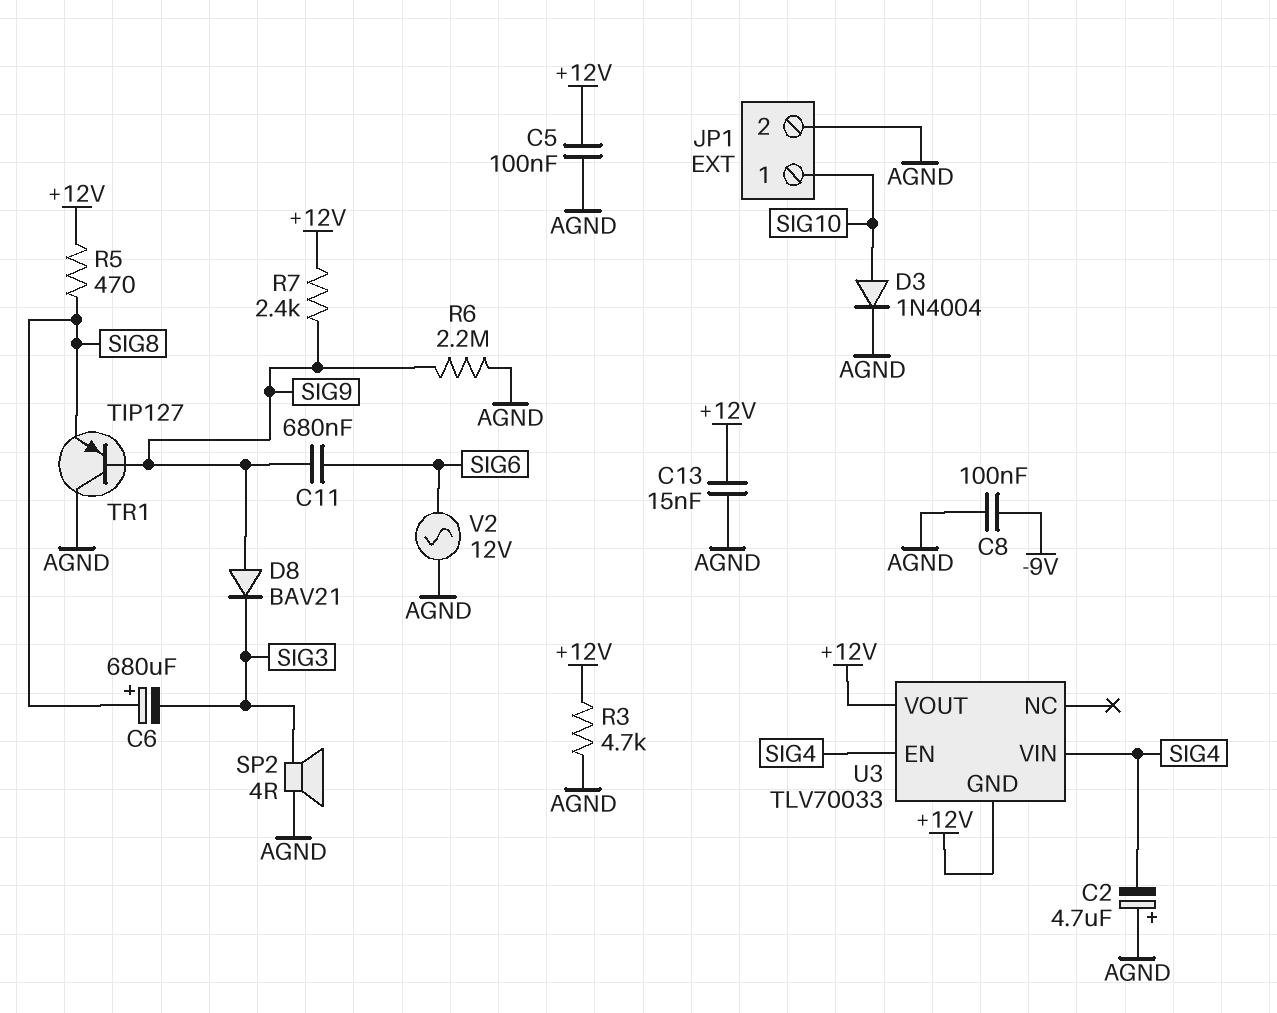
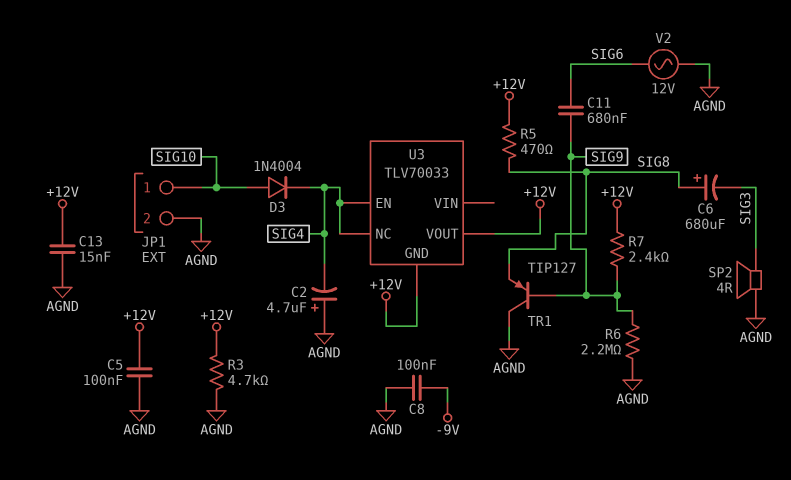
D3: diode 1N4004 (A SIG10, K AGND) -> diode 1N4004 (A SIG10, K SIG4)
D8: diode BAV21 (A SIG9, K SIG3) -> none
U3 pin NC: none -> SIG4
U3 pin VIN: SIG4 -> none

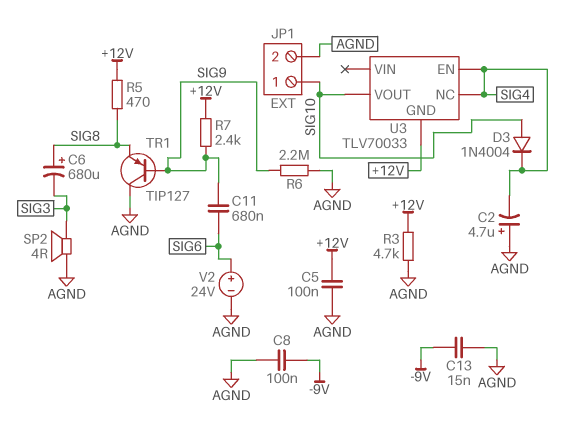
C13: 15nF (+12V, AGND) -> 15nF (-9V, AGND)
U3 pin VOUT: +12V -> SIG10
V2: AC 12V (AGND, SIG6) -> 24V (plus SIG6, minus AGND)

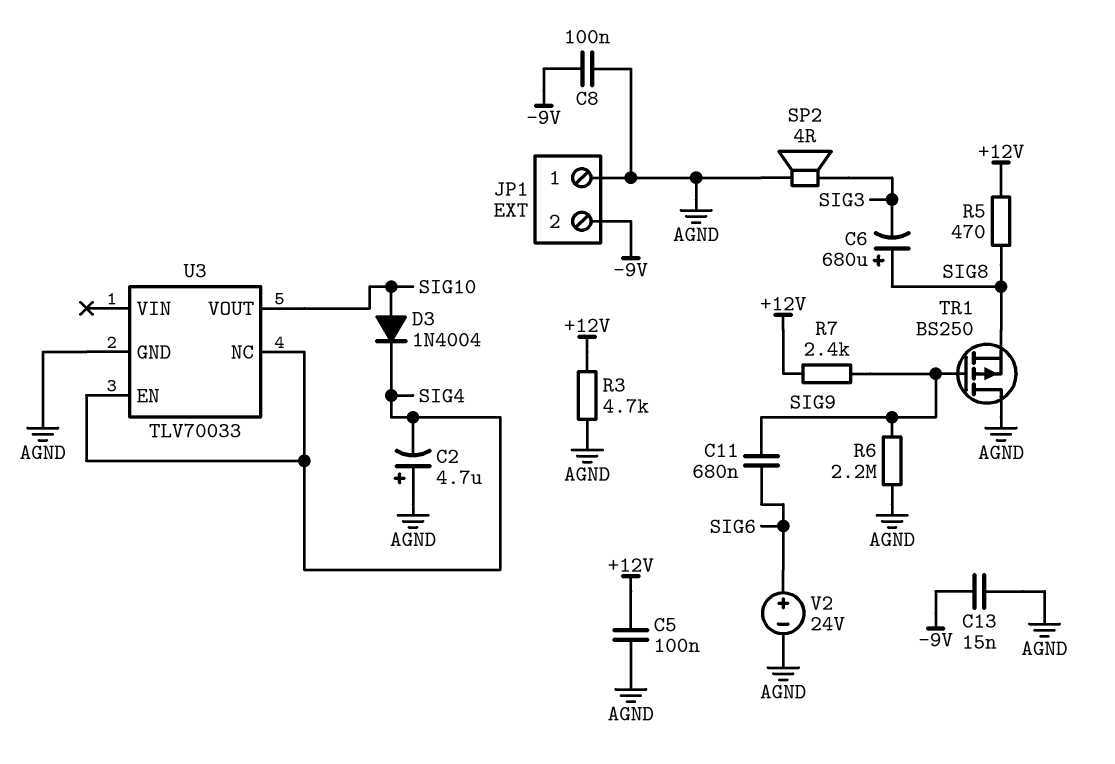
JP1 pin 1: SIG10 -> AGND
JP1 pin 2: AGND -> -9V
TR1: PNP TIP127 (B SIG9, C AGND, E SIG8) -> PMOS BS250 (G SIG9, D AGND, S SIG8)
U3 pin GND: +12V -> AGND

